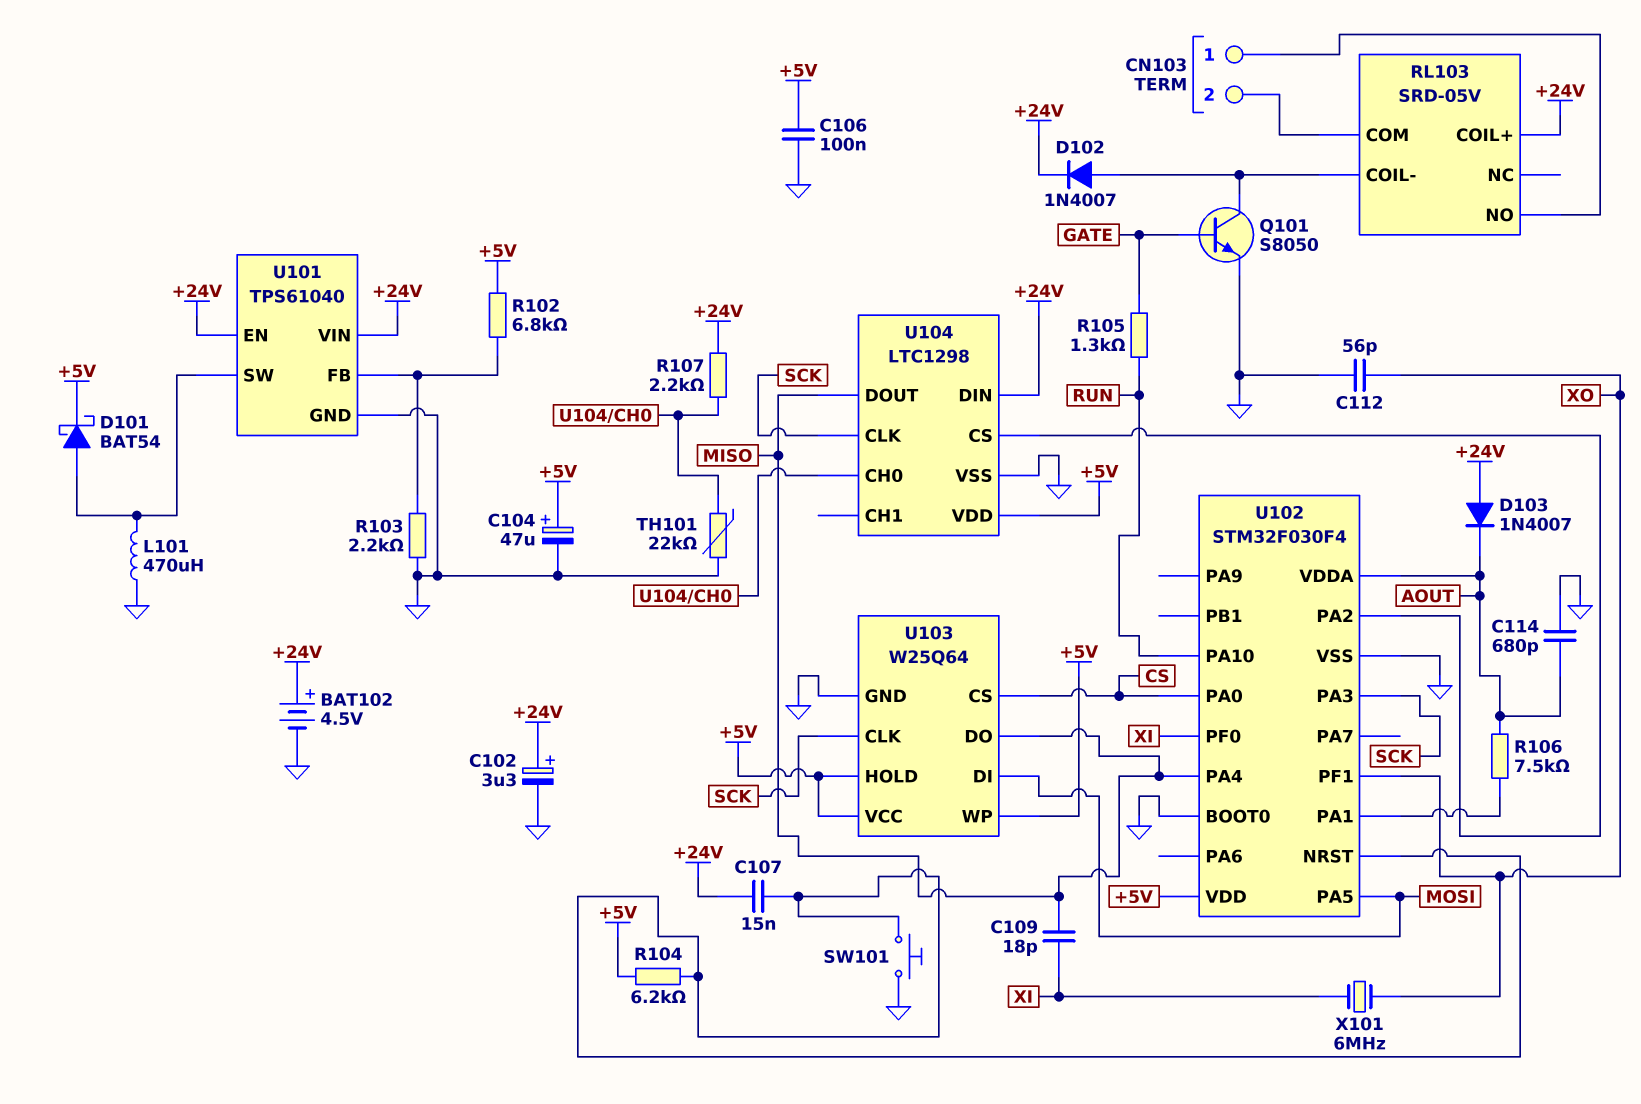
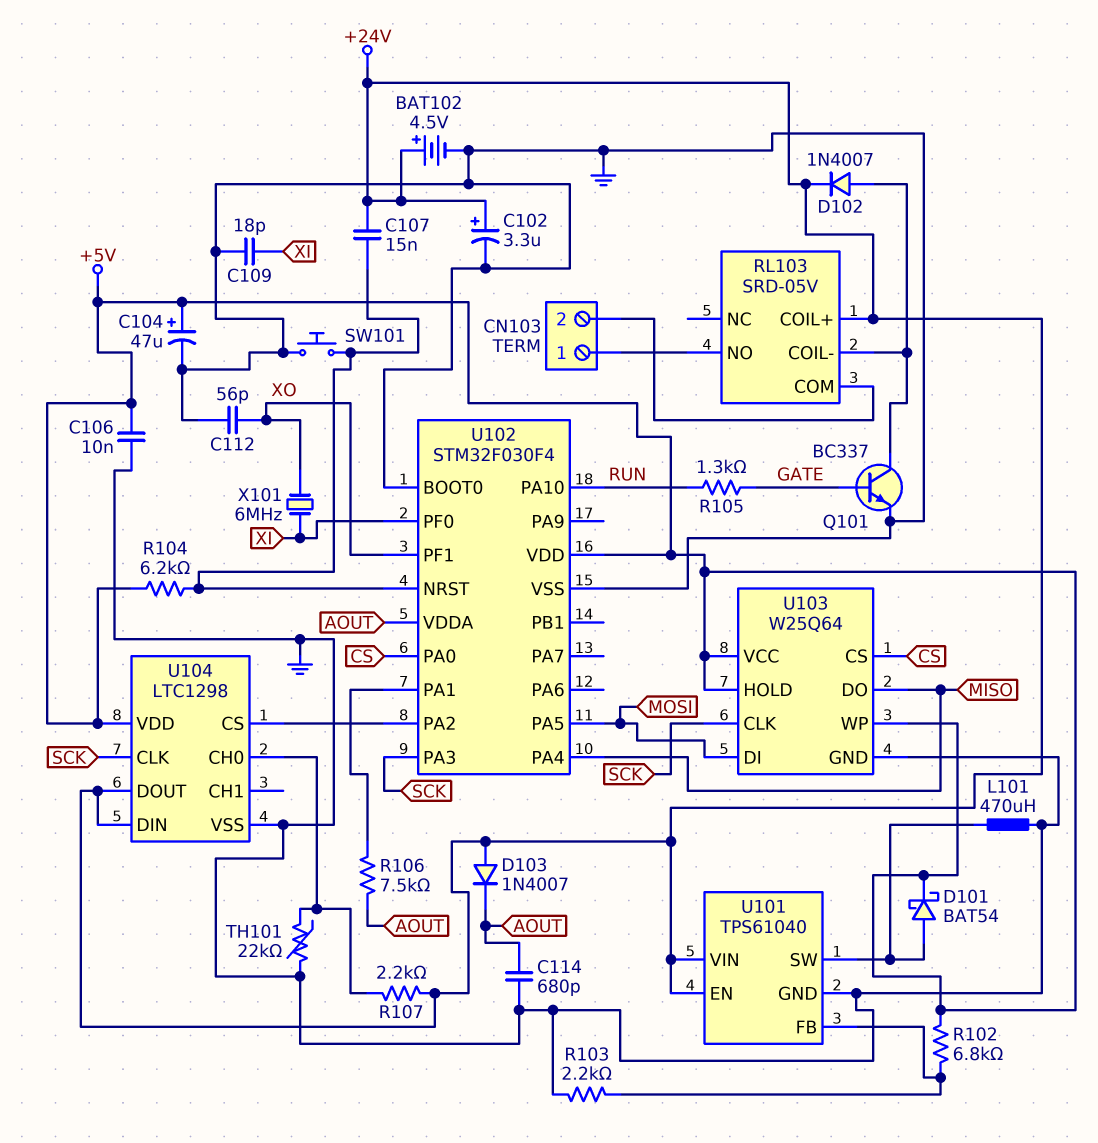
C106: 100nF (+5V, GND) -> 10nF (+5V, GND)
C109: 18pF (MISO, XI) -> 18pF (GND, XI)
Q101: NPN S8050 (B GATE, C RL103/COIL-, E GND) -> NPN BC337 (B GATE, C RL103/COIL-, E GND)
U104 pin DOUT: MISO -> +24V

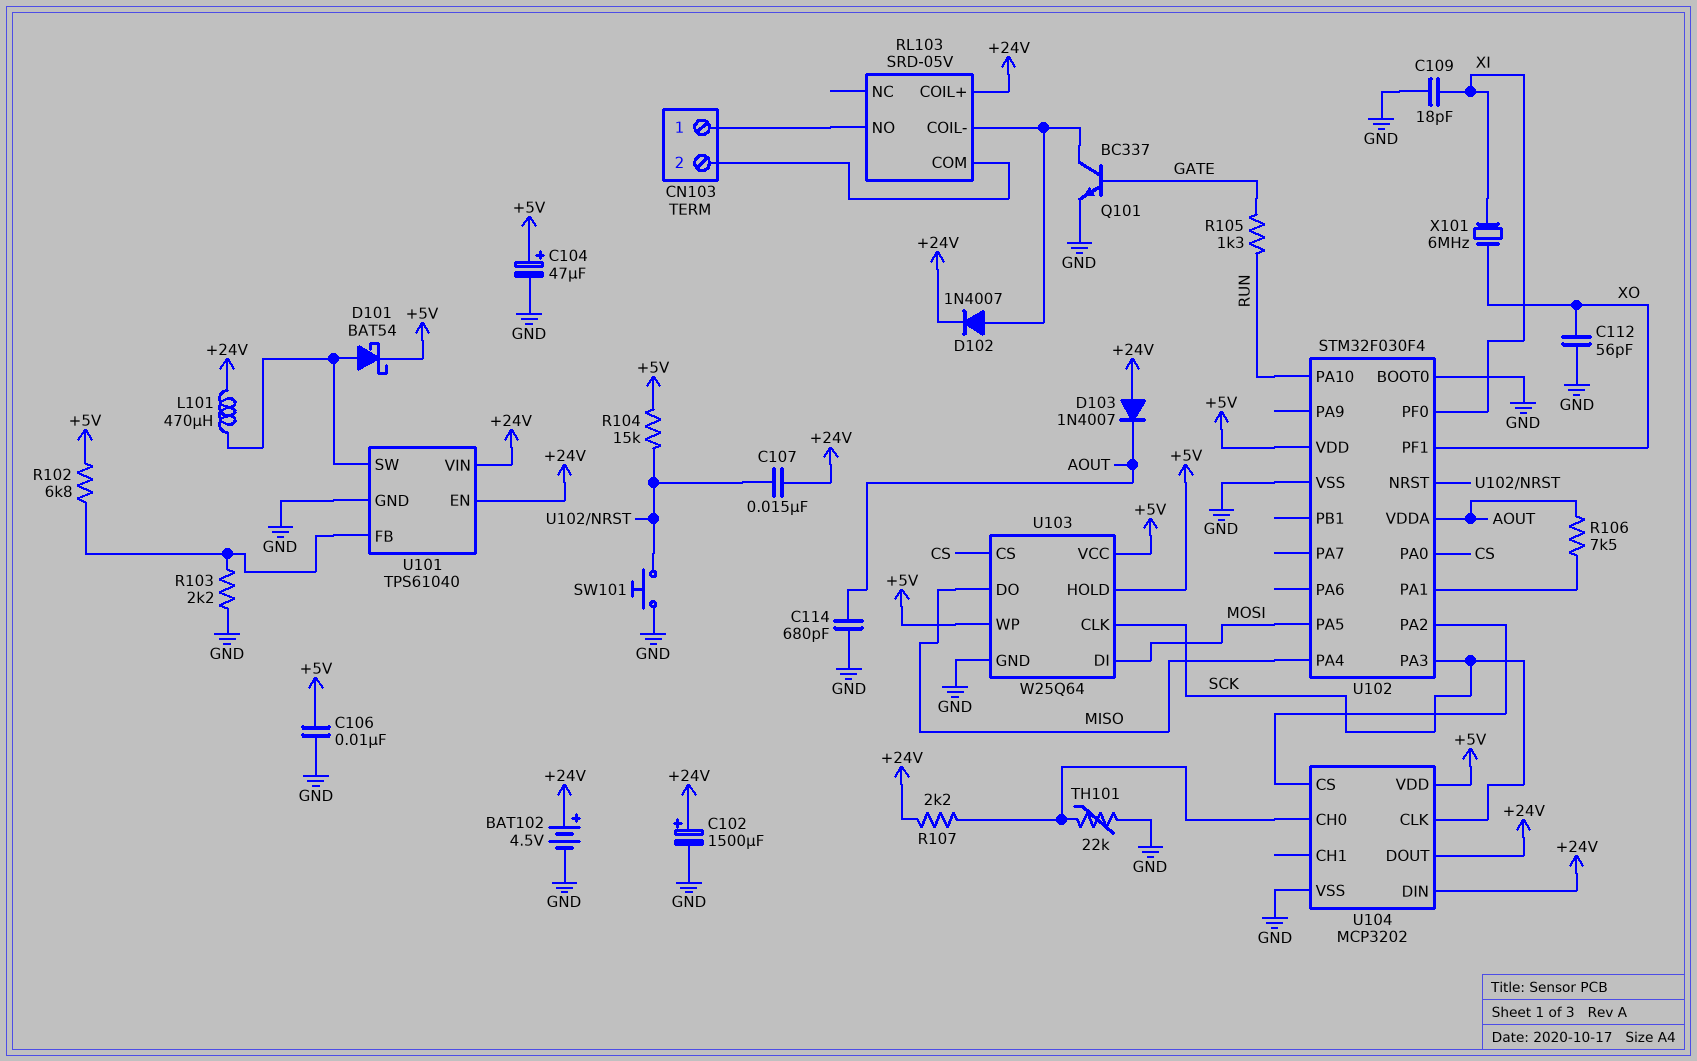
C102: 3.3uF (plus +24V, minus GND) -> 1500uF (plus +24V, minus GND)
L101: 470uH (GND, U101/SW) -> 470uH (+24V, U101/SW)
R104: 6.2k (+5V, U102/NRST) -> 15k (+5V, U102/NRST)
U104: LTC1298 -> MCP3202

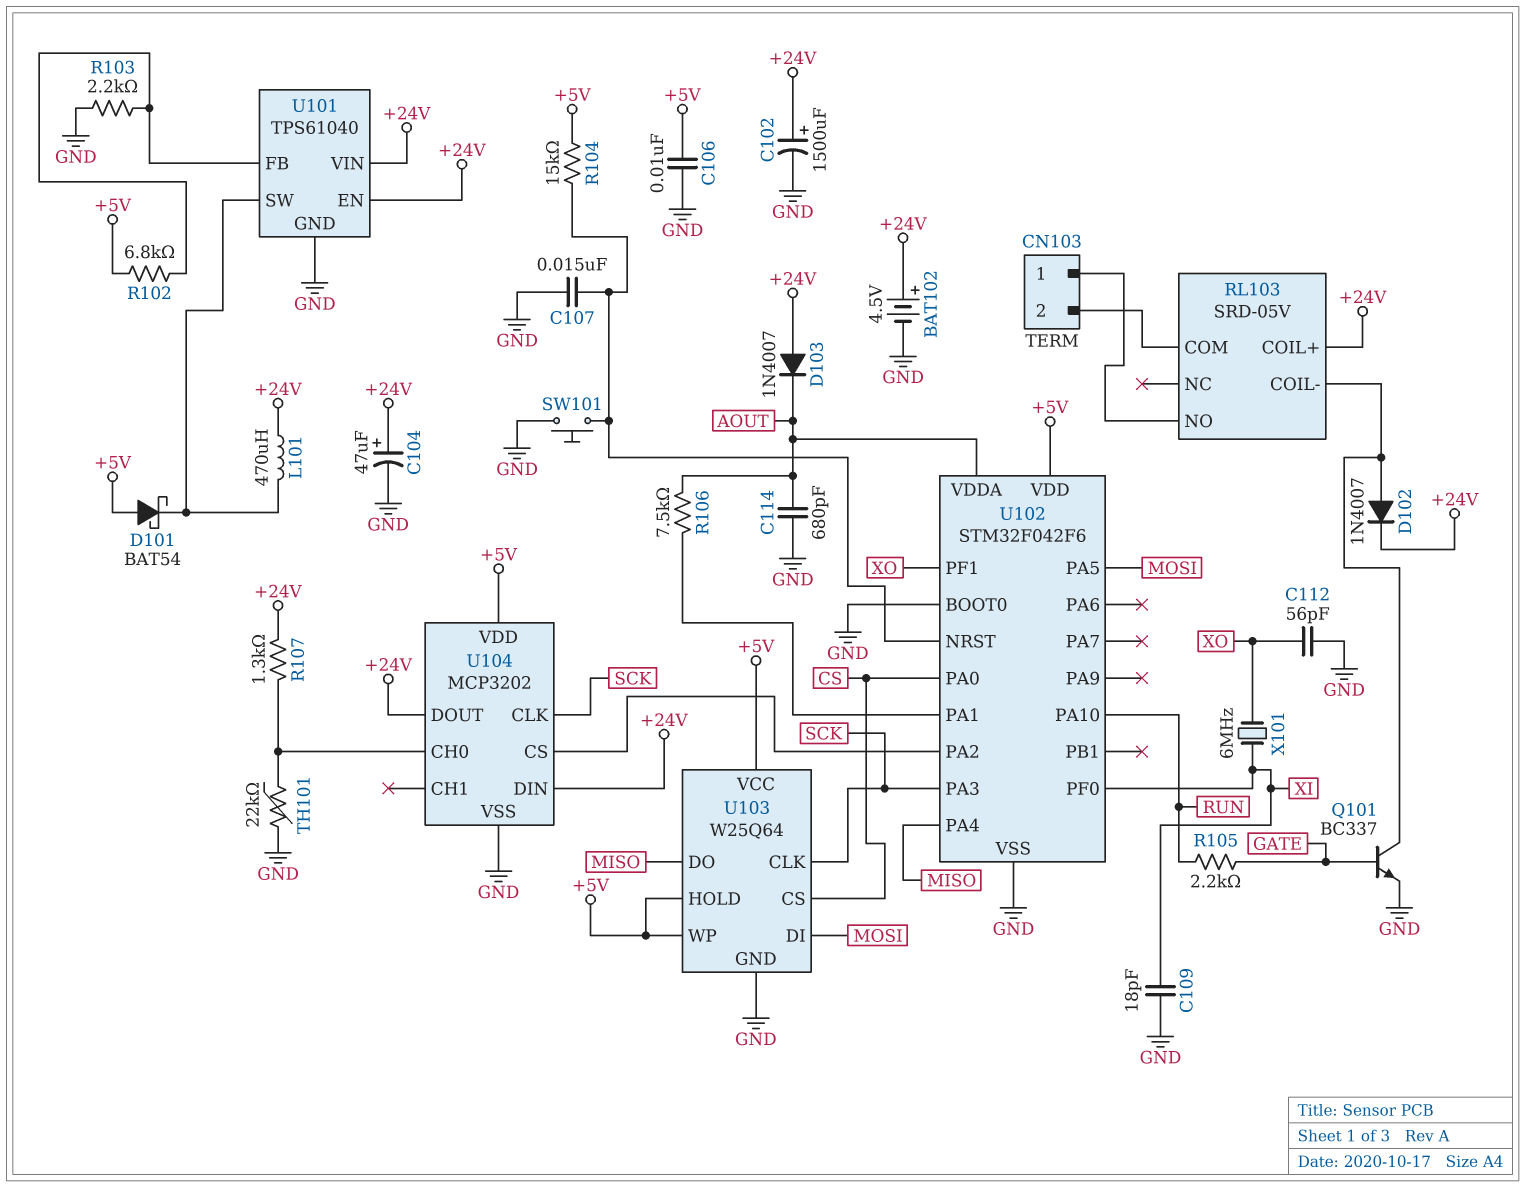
C104: 47uF (plus +5V, minus GND) -> 47uF (plus +24V, minus GND)
C107: 15nF (+24V, U102/NRST) -> 15nF (GND, U102/NRST)
D101: schottky BAT54 (A U101/SW, K +5V) -> schottky BAT54 (A +5V, K U101/SW)
R105: 1.3k (GATE, RUN) -> 2.2k (GATE, RUN)
R107: 2.2k (+24V, U104/CH0) -> 1.3k (+24V, U104/CH0)
U102: STM32F030F4 -> STM32F042F6

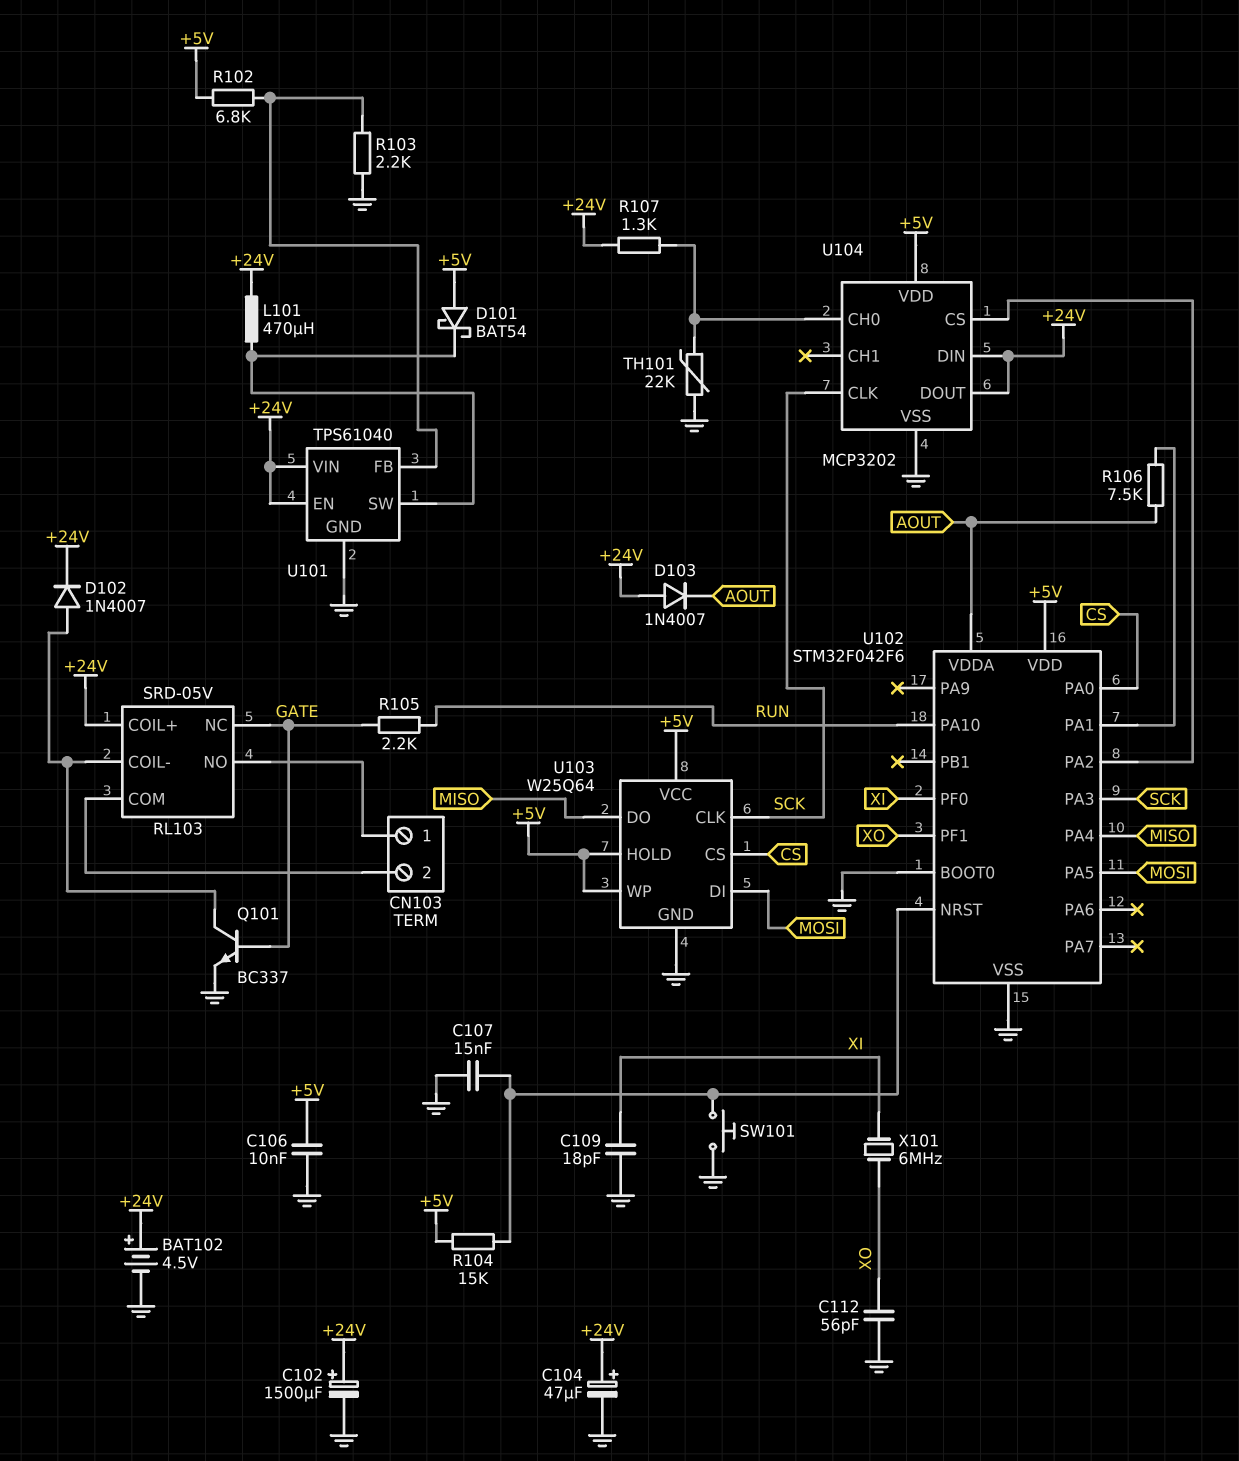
C114: 680pF (AOUT, GND) -> none
RL103 pin NC: none -> GATE

